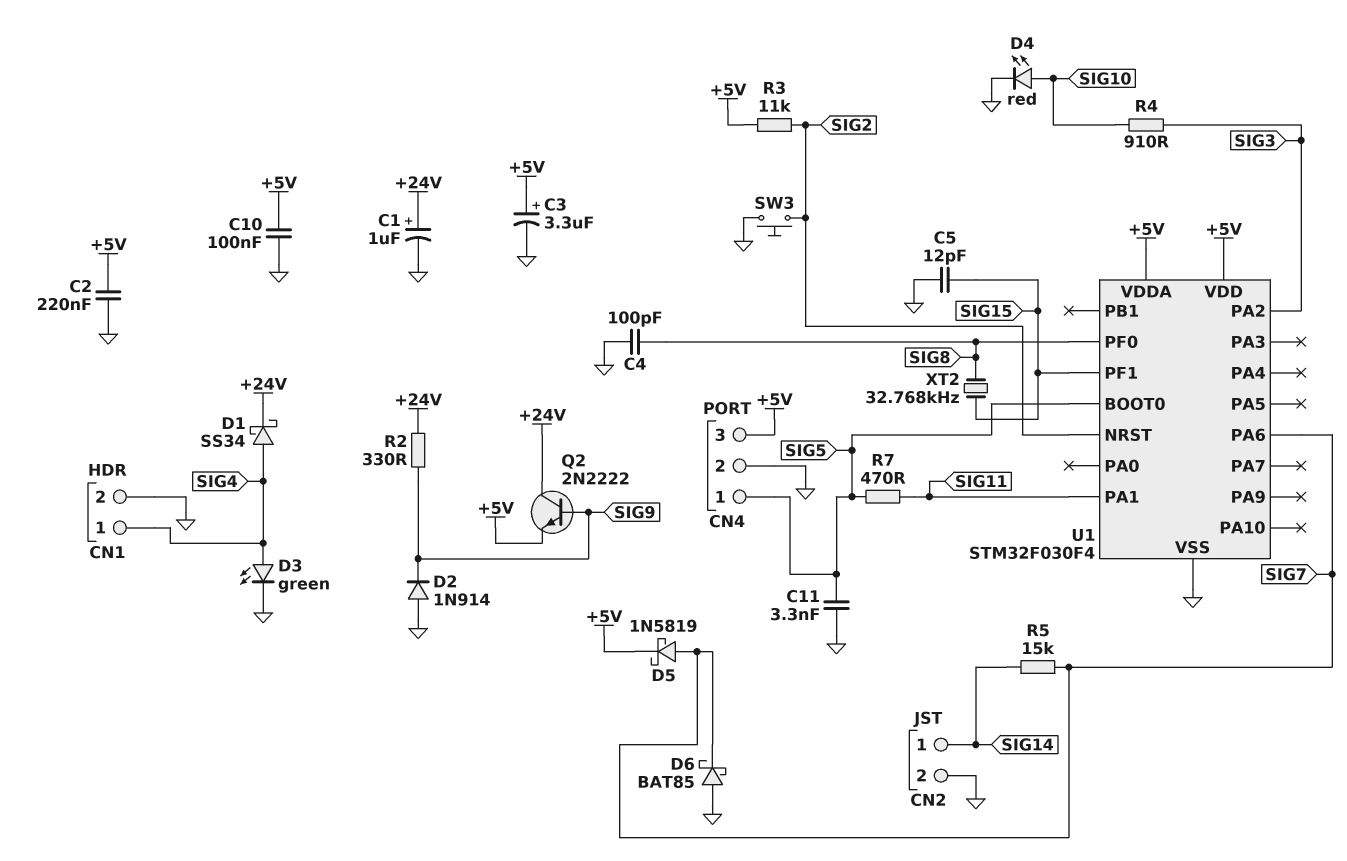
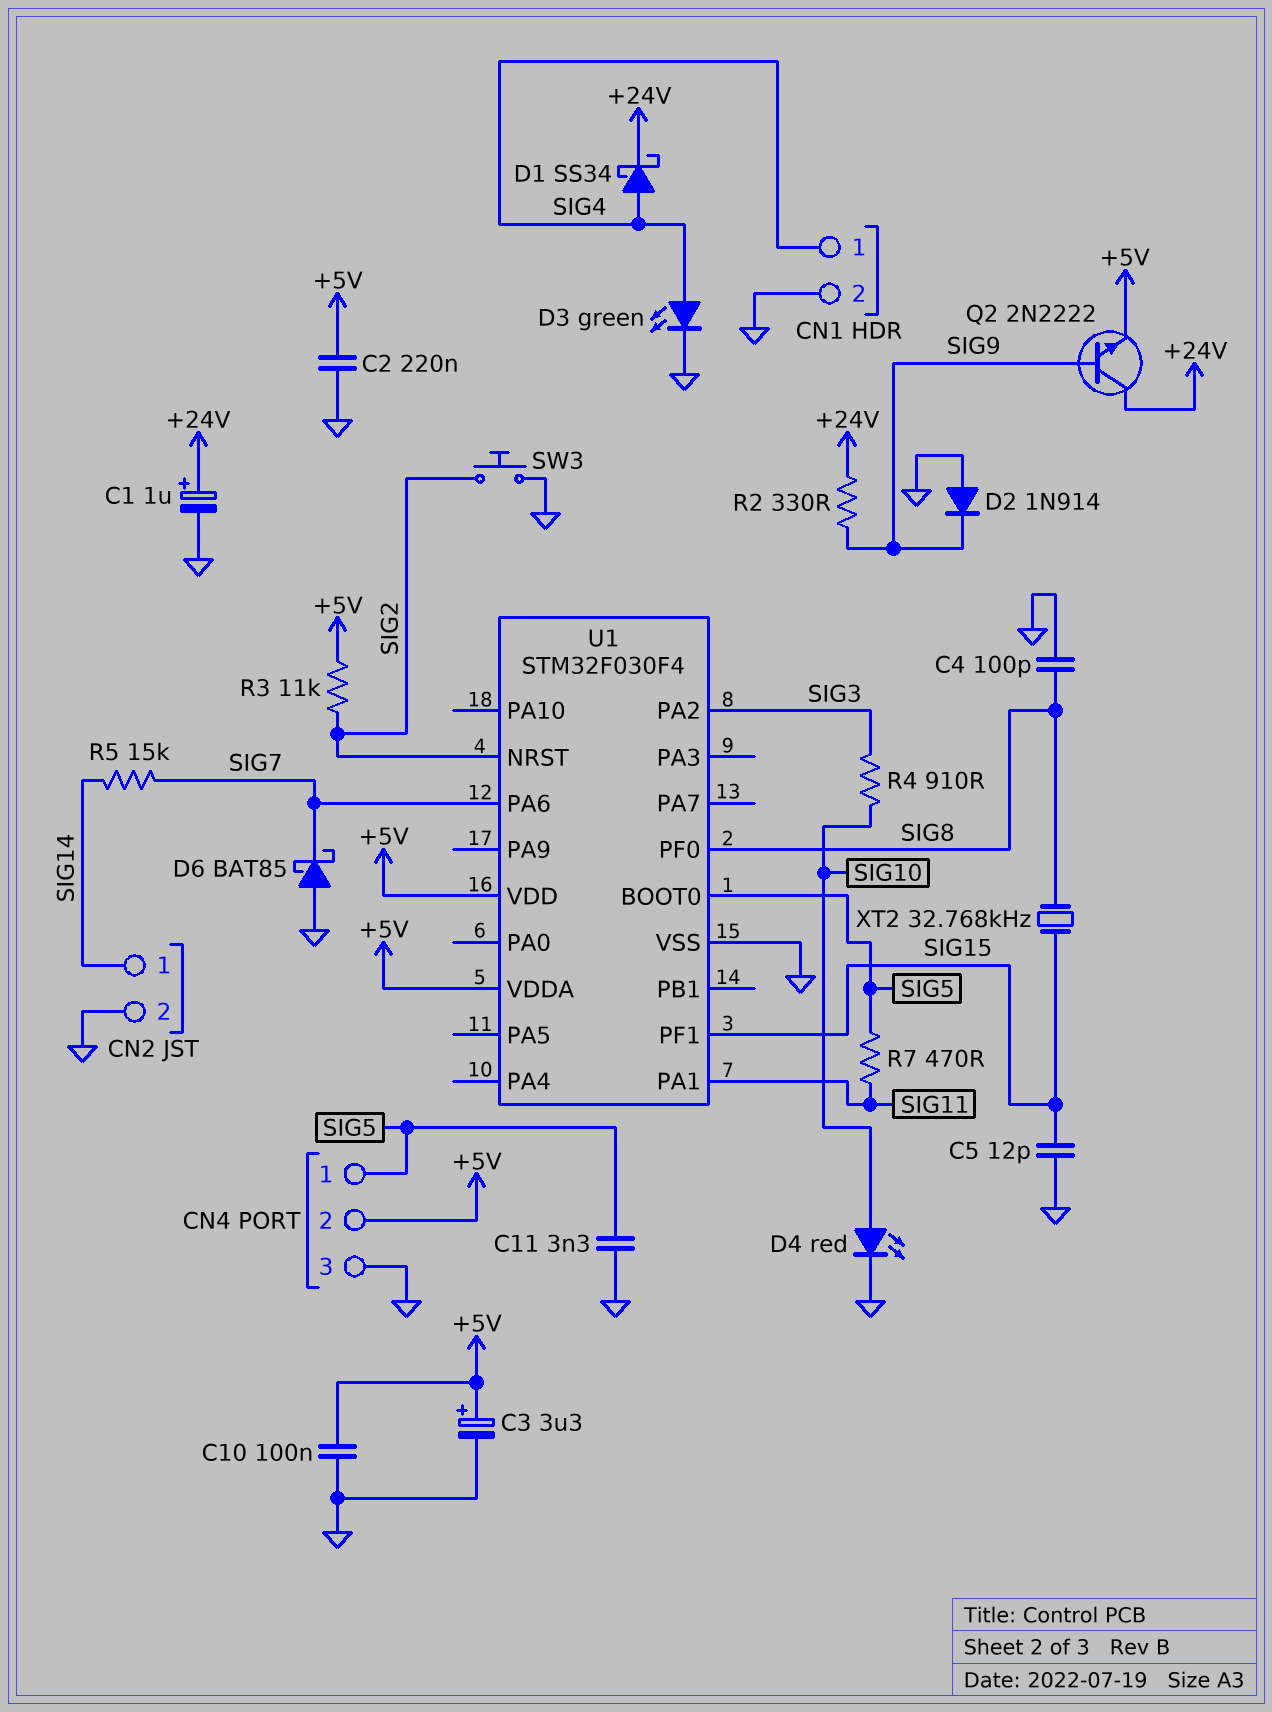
CN4 pin 2: GND -> +5V
CN4 pin 3: +5V -> GND
D5: schottky 1N5819 (A SIG7, K +5V) -> none

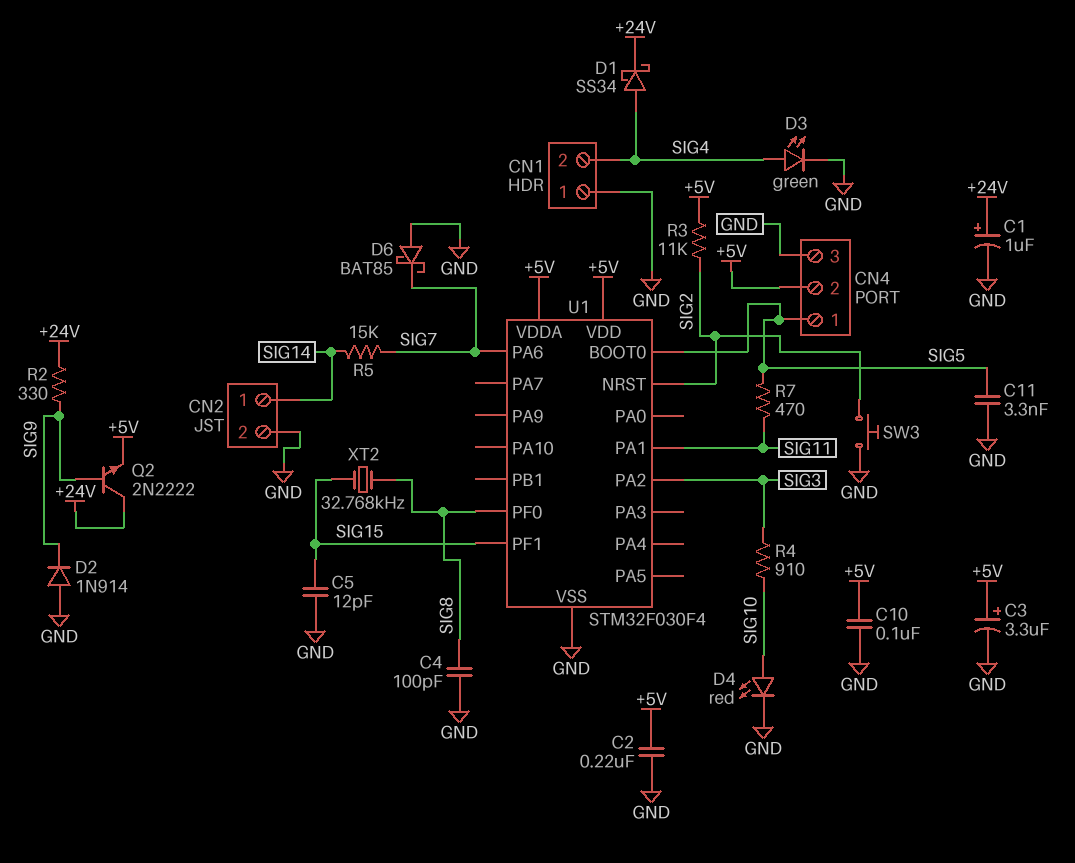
CN1 pin 1: SIG4 -> GND
CN1 pin 2: GND -> SIG4

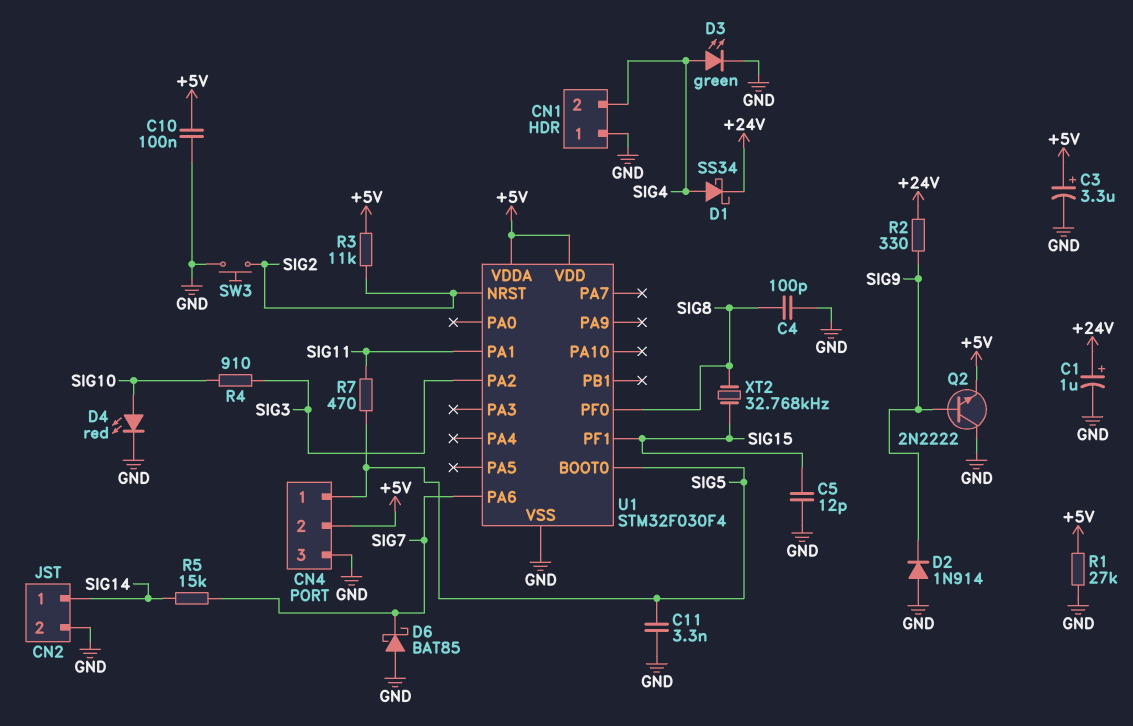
C2: 220nF (+5V, GND) -> none
Q2: NPN 2N2222 (B SIG9, C +24V, E +5V) -> NPN 2N2222 (B SIG9, C GND, E +5V)
R1: none -> 27k (+5V, GND)

